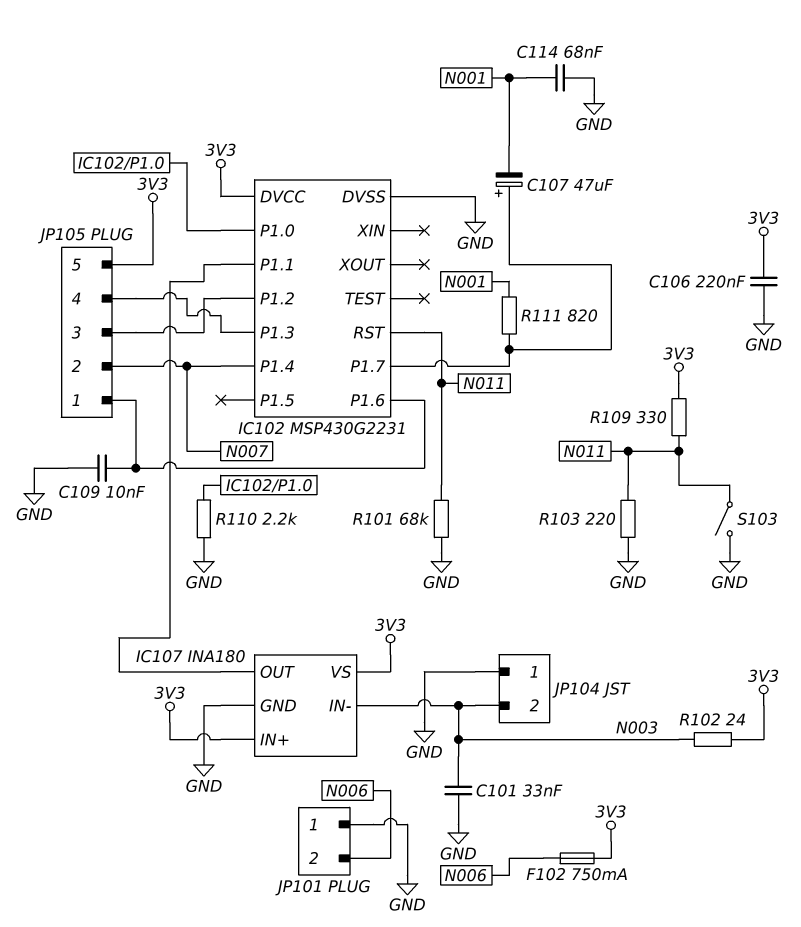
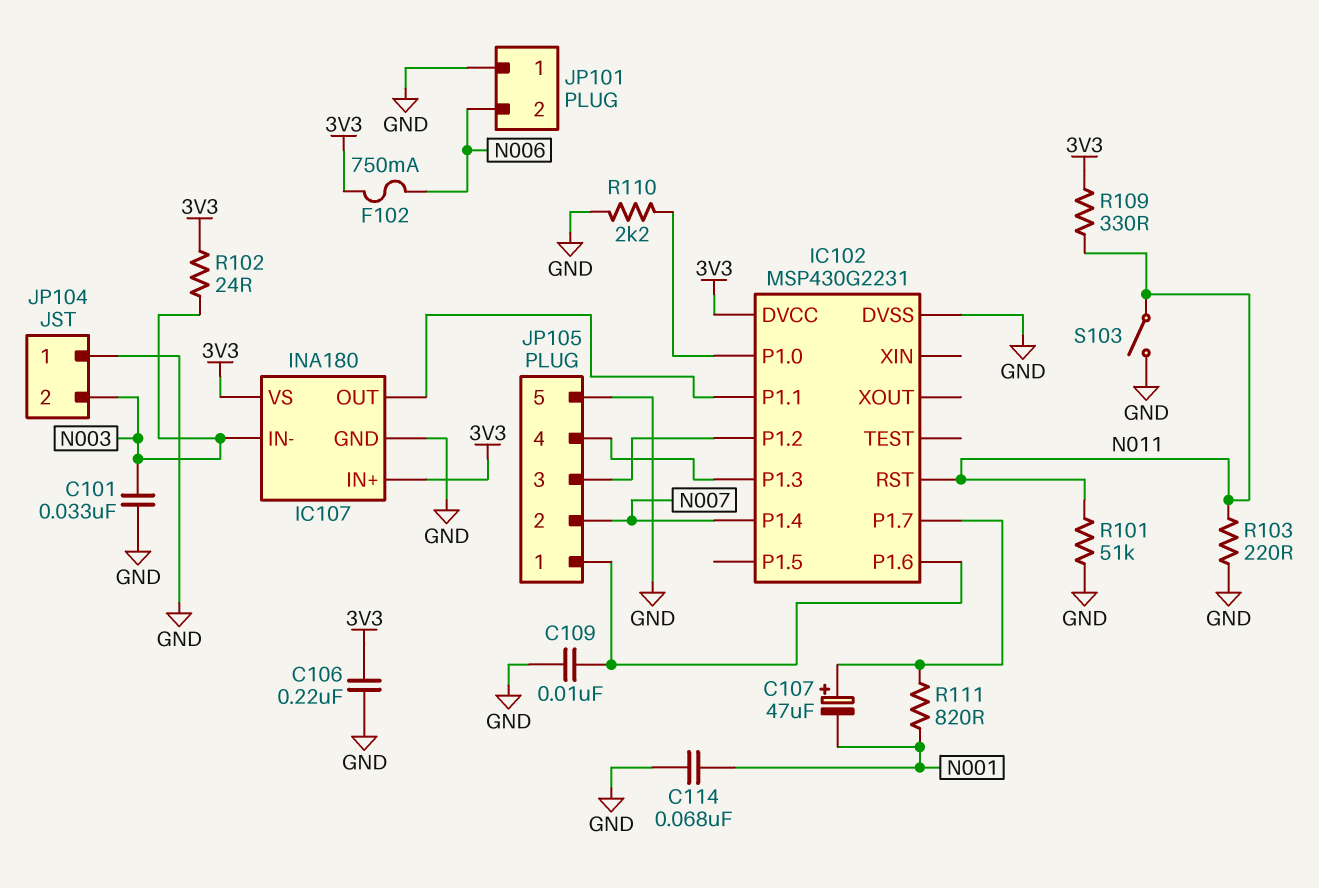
JP105 pin 5: 3V3 -> GND
R101: 68k (GND, N011) -> 51k (GND, N011)

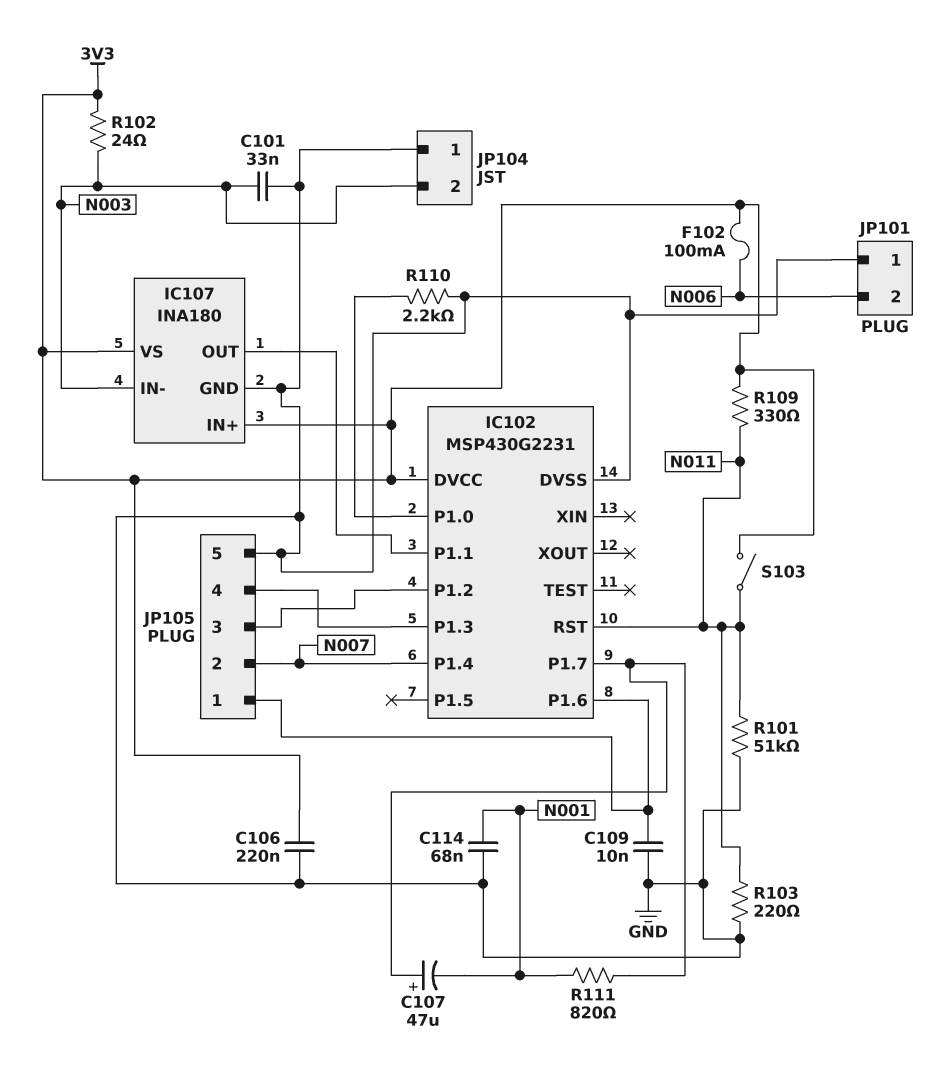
F102: 750mA (3V3, N006) -> 100mA (3V3, N006)
S103: switch (GND, N011) -> switch (3V3, N011)

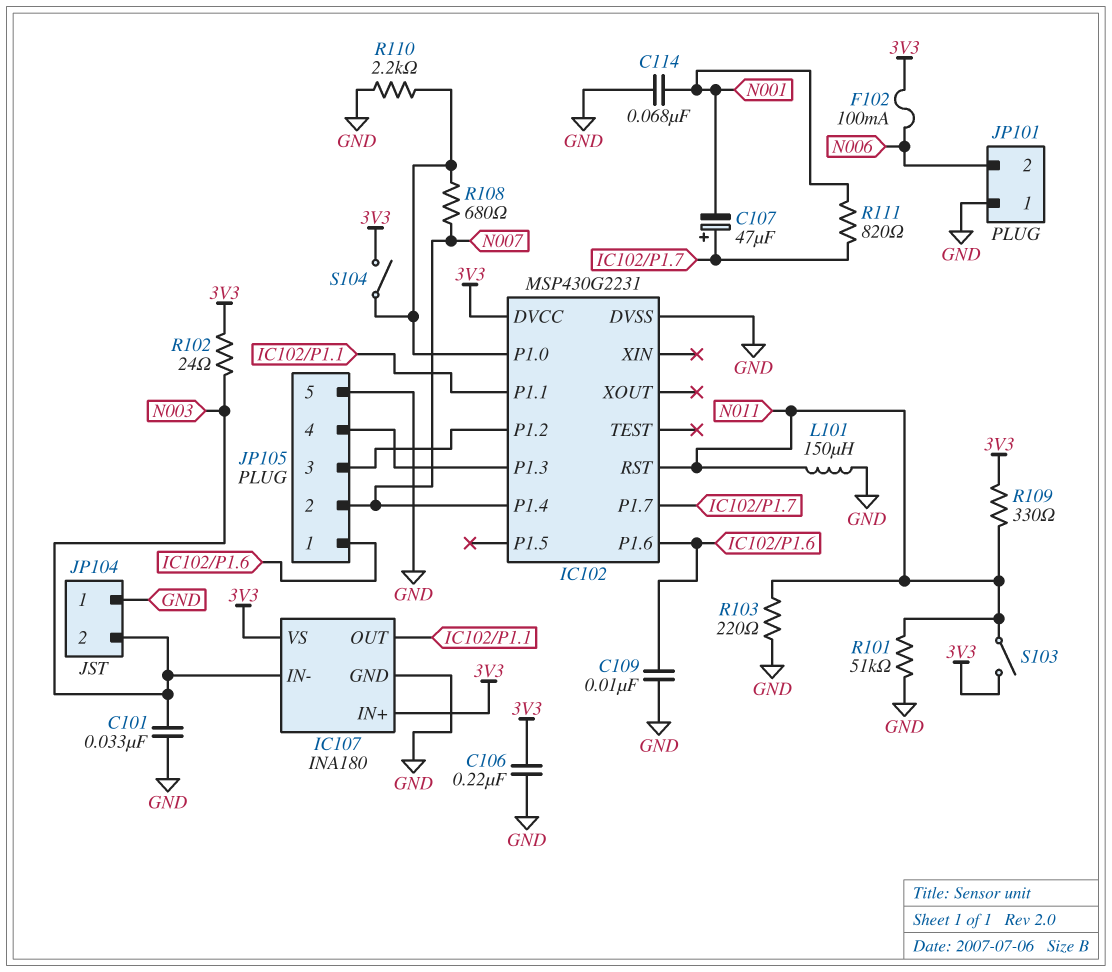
L101: none -> 150uH (GND, N011)
R108: none -> 680 (IC102/P1.0, N007)
S104: none -> switch (3V3, IC102/P1.0)

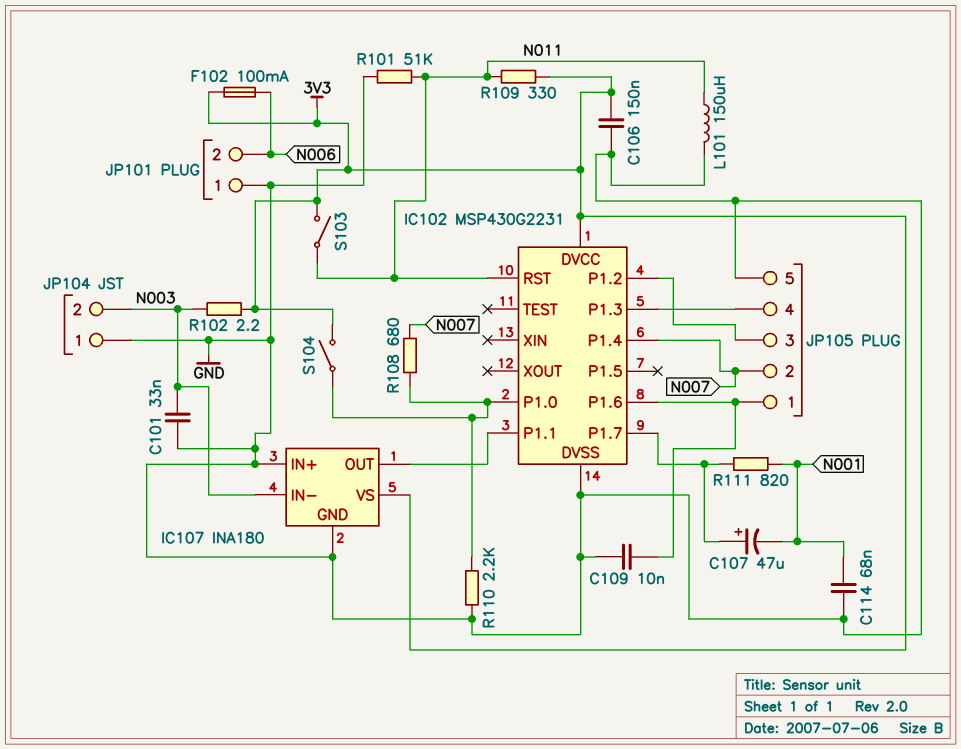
C106: 220nF (3V3, GND) -> 150nF (3V3, GND)
IC107 pin IN+: 3V3 -> GND
R102: 24 (3V3, N003) -> 2.2 (3V3, N003)
R103: 220 (GND, N011) -> none

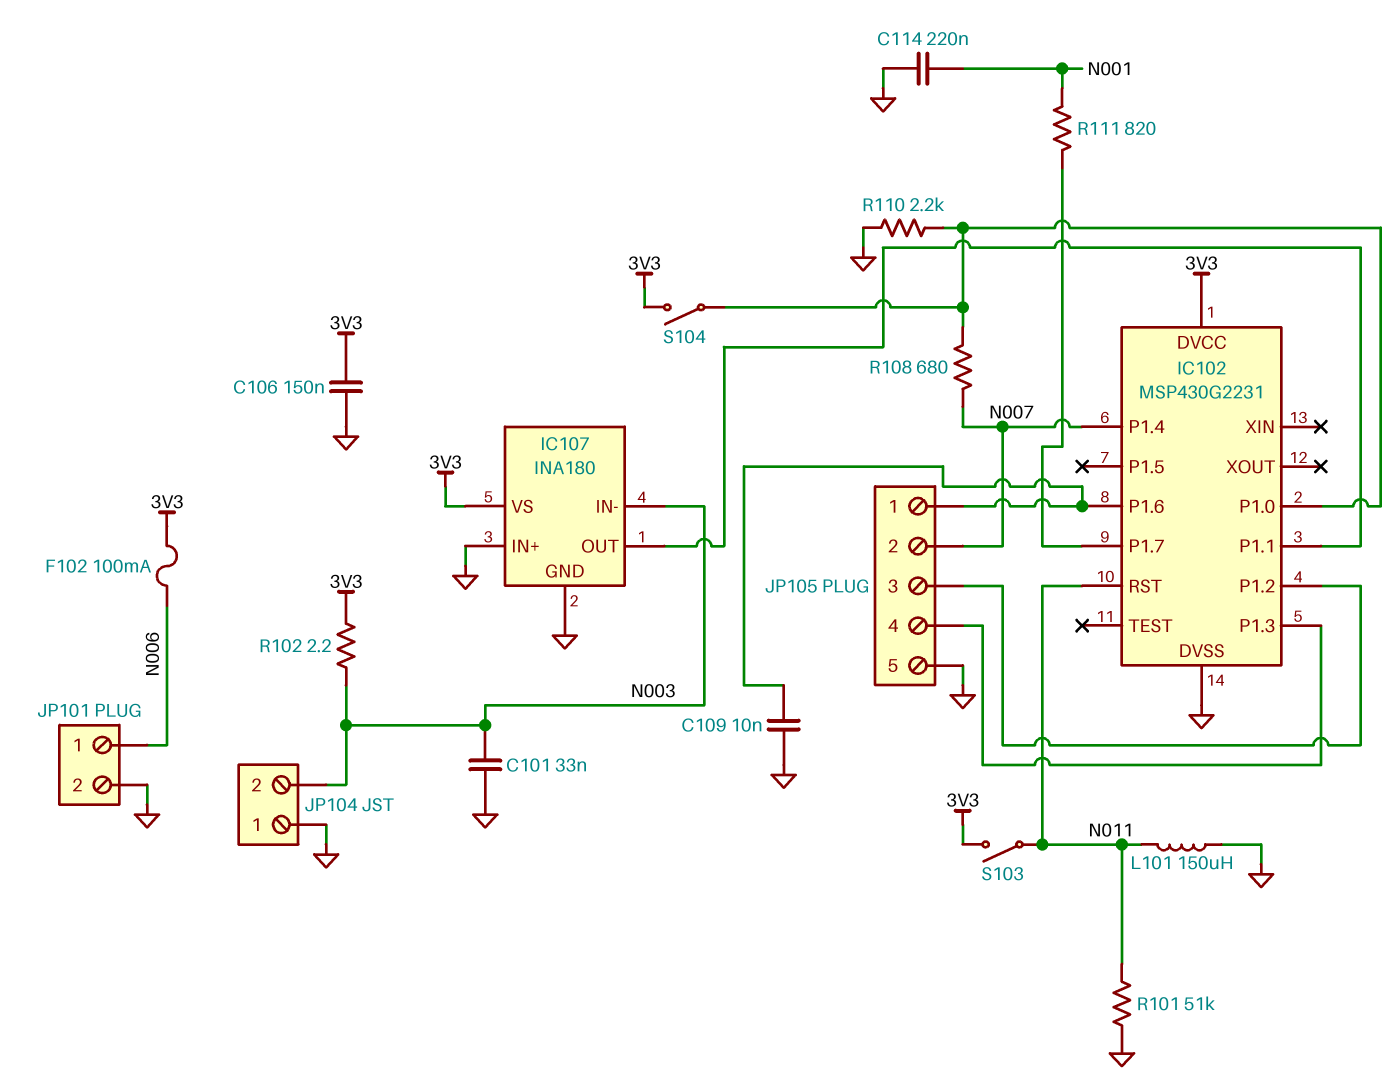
C107: 47uF (plus IC102/P1.7, minus N001) -> none
C114: 68nF (GND, N001) -> 220nF (GND, N001)
JP101 pin 1: GND -> N006
JP101 pin 2: N006 -> GND
R109: 330 (3V3, N011) -> none

